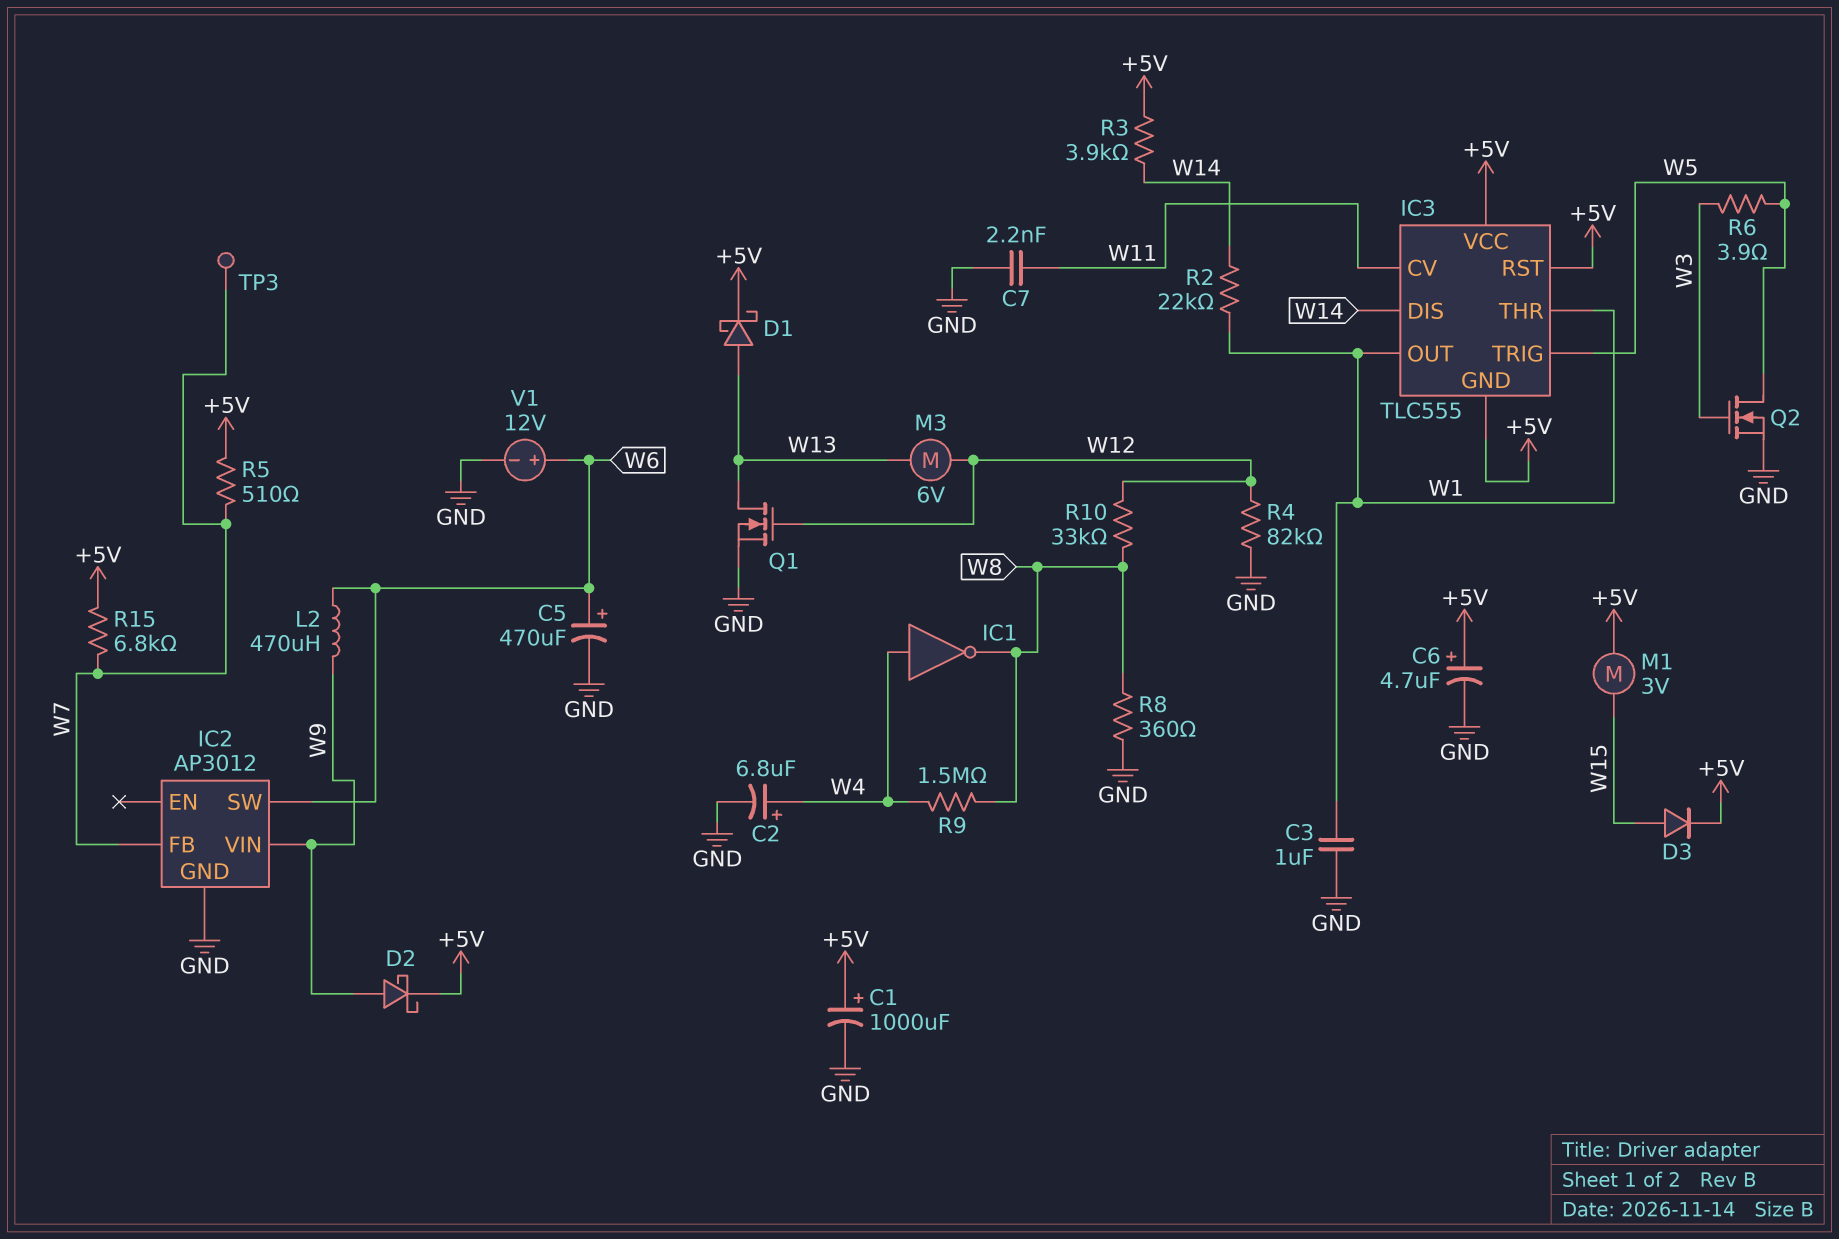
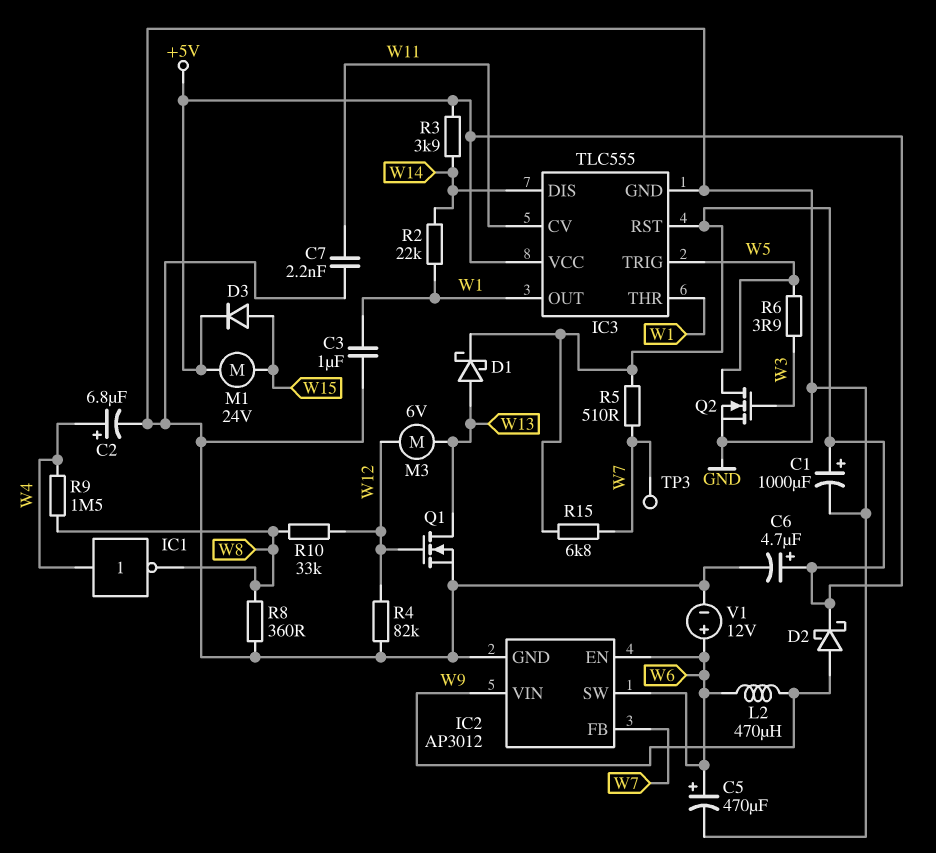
IC2 pin EN: none -> W6
IC3 pin GND: +5V -> GND
M1: motor 3V (+5V, W15) -> motor 24V (+5V, W15)

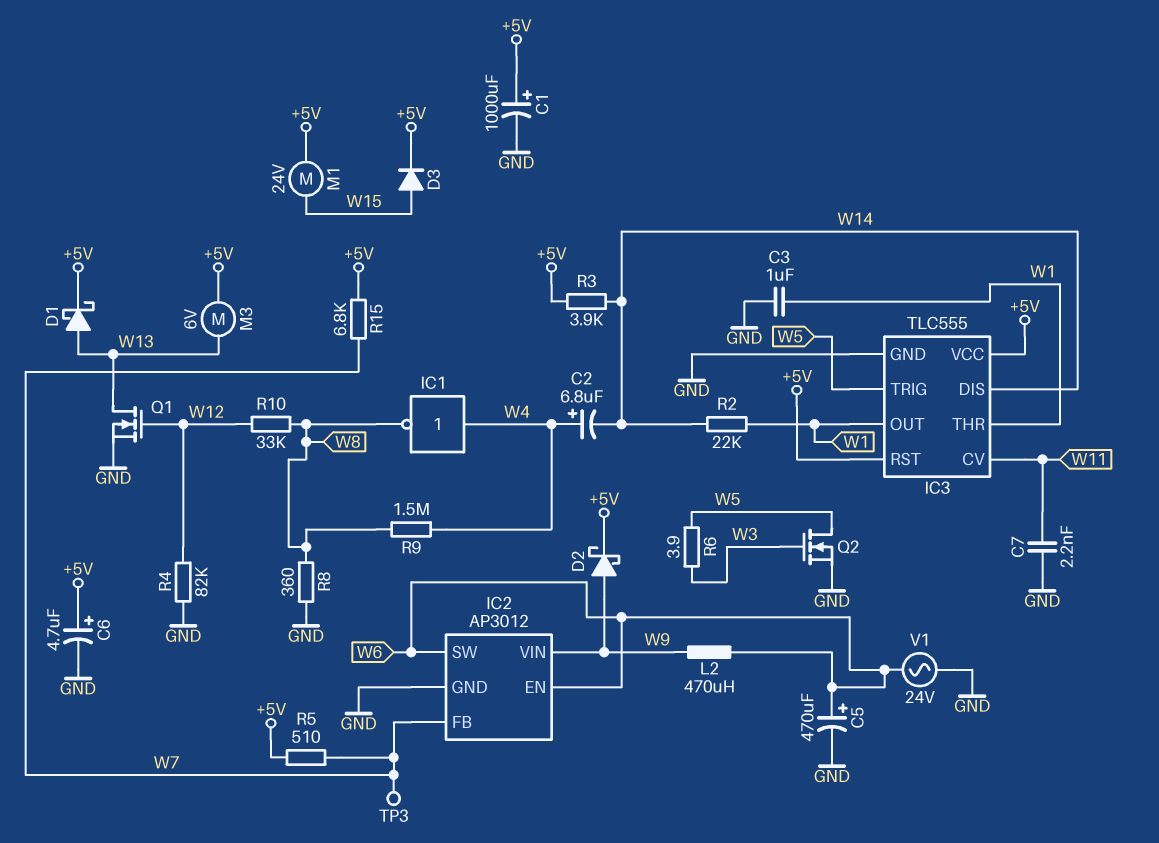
C2: 6.8uF (plus W4, minus GND) -> 6.8uF (plus W4, minus W14)
M3: motor 6V (W12, W13) -> motor 6V (+5V, W13)
V1: 12V (plus W6, minus GND) -> AC 24V (GND, W6)

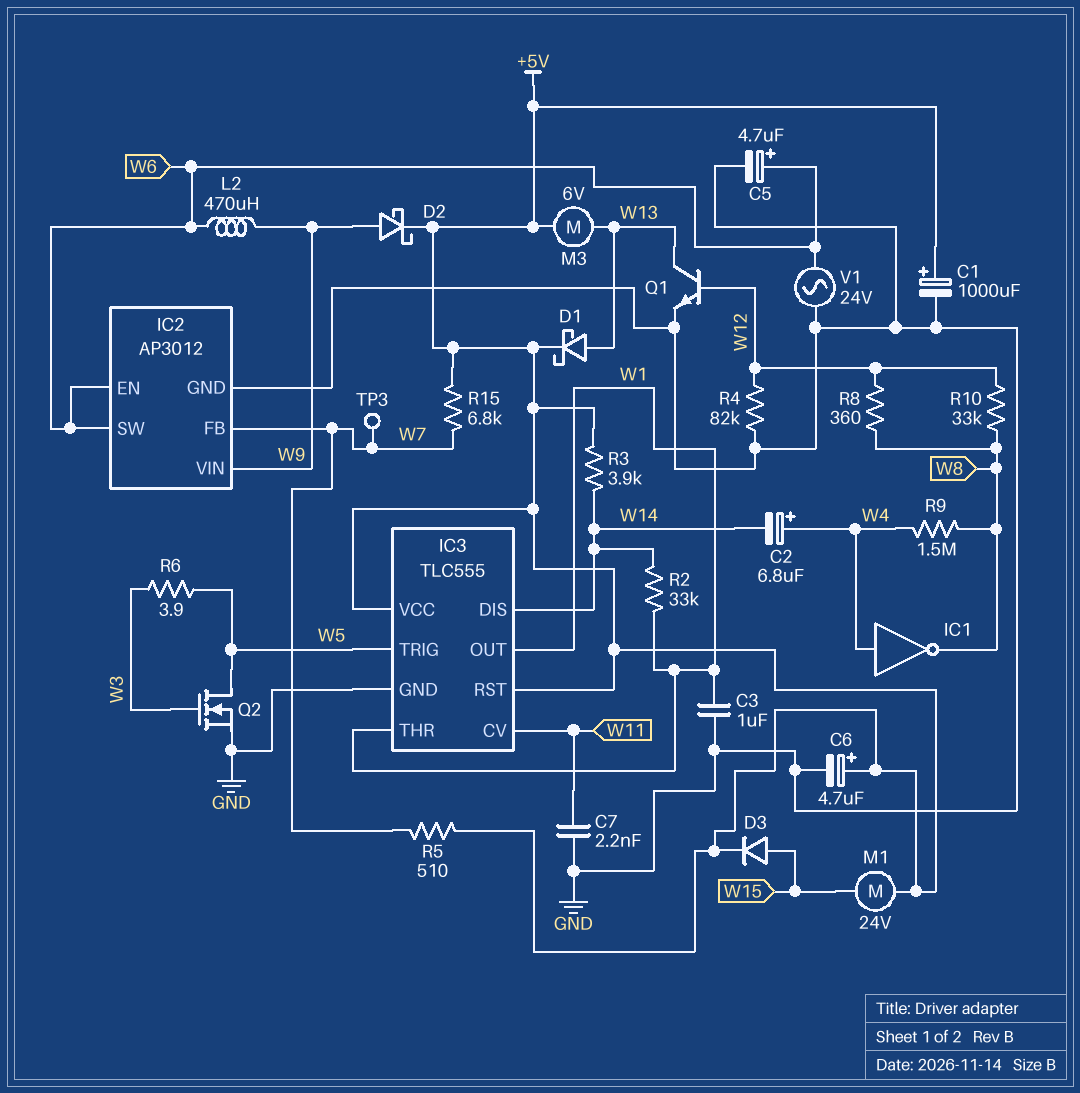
C5: 470uF (plus W6, minus GND) -> 4.7uF (plus W6, minus GND)
Q1: NMOS (G W12, D W13, S GND) -> NPN (B W12, C W13, E GND)
R2: 22k (W1, W14) -> 33k (W1, W14)
R8: 360 (GND, W8) -> 360 (W8, W12)

